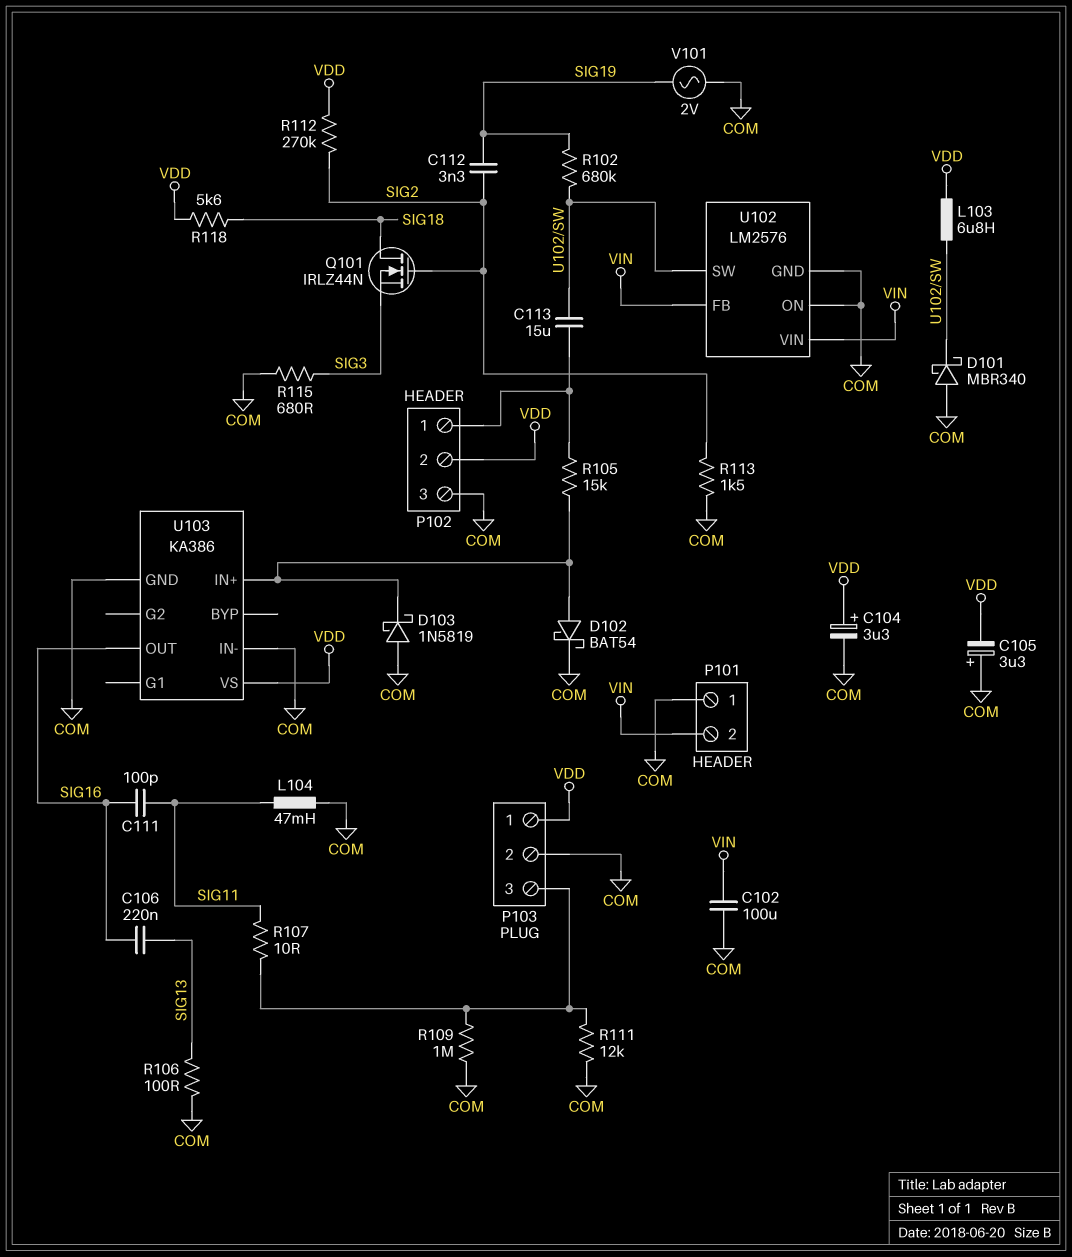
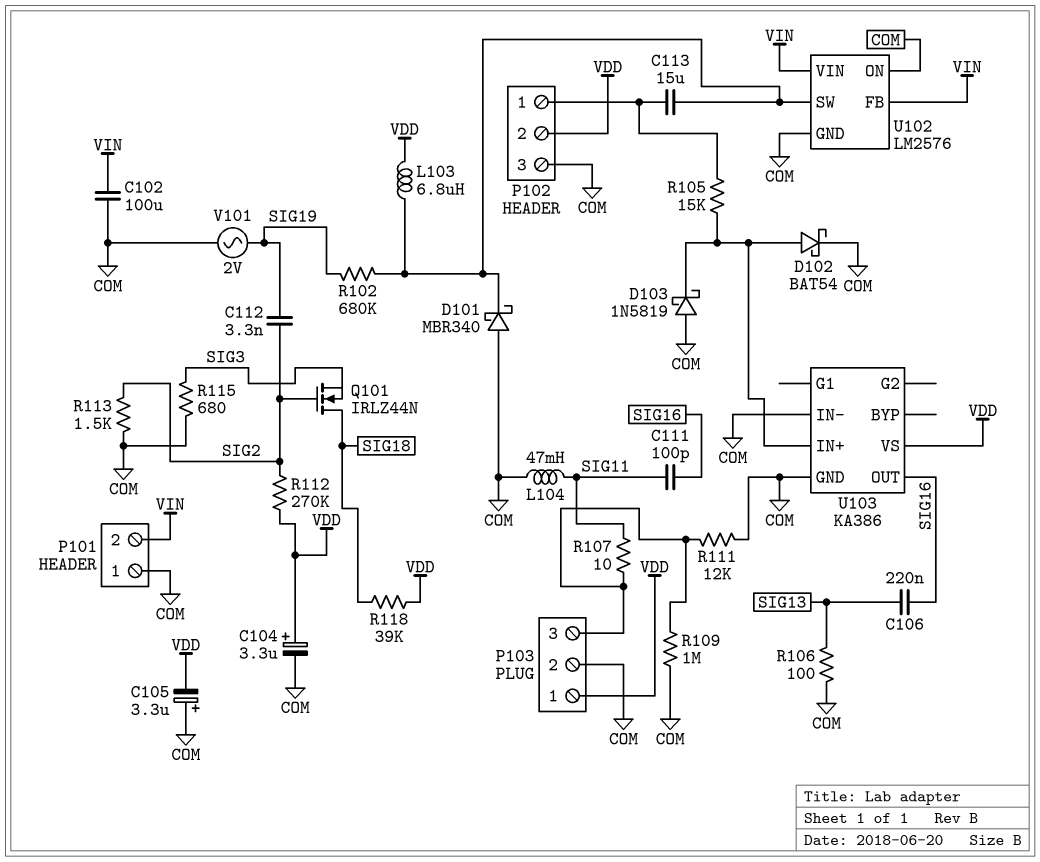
R118: 5.6k (SIG18, VDD) -> 39k (SIG18, VDD)

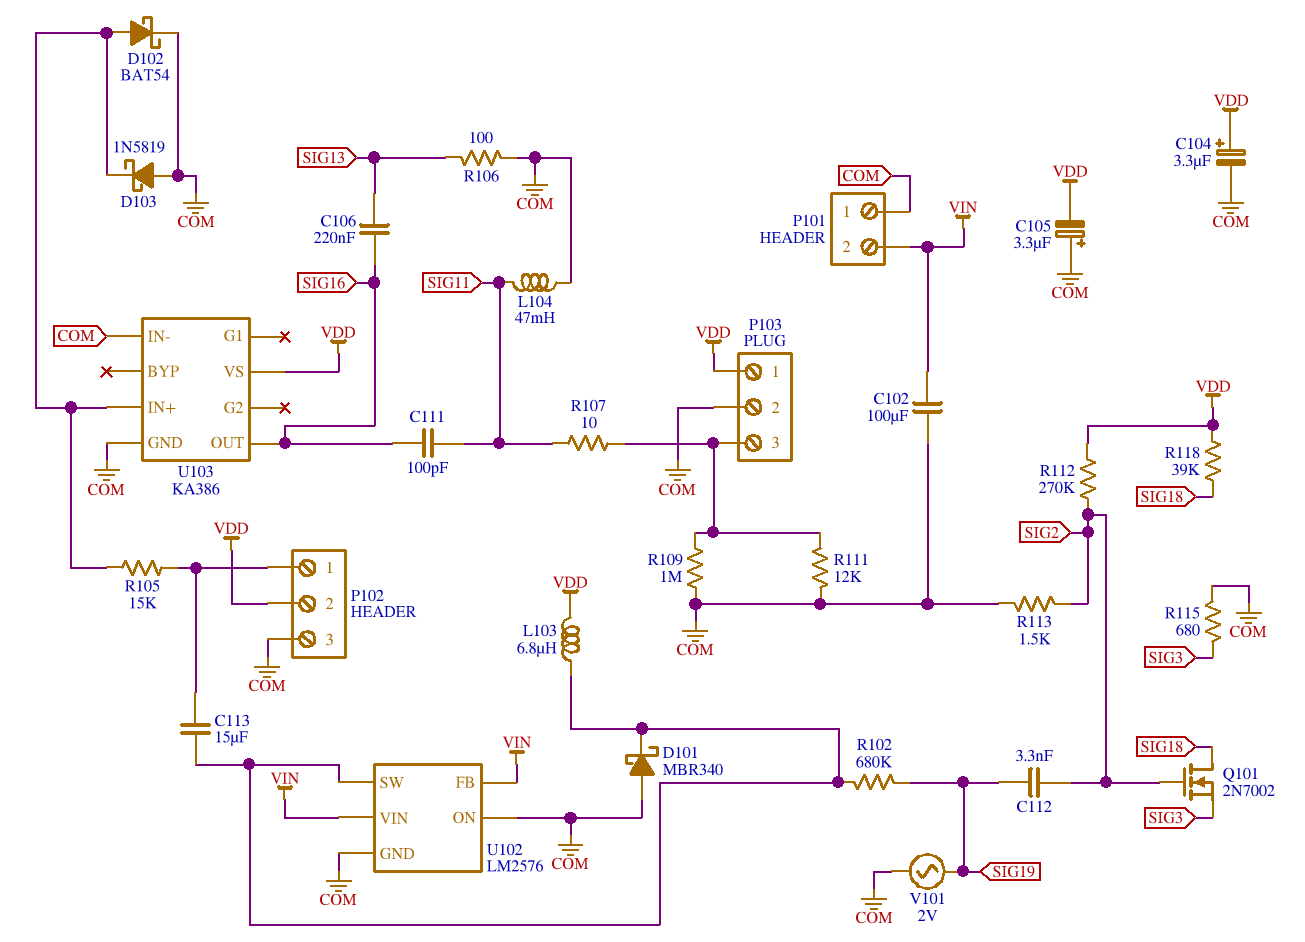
Q101: NMOS IRLZ44N (G SIG2, D SIG18, S SIG3) -> NMOS 2N7002 (G SIG2, D SIG18, S SIG3)

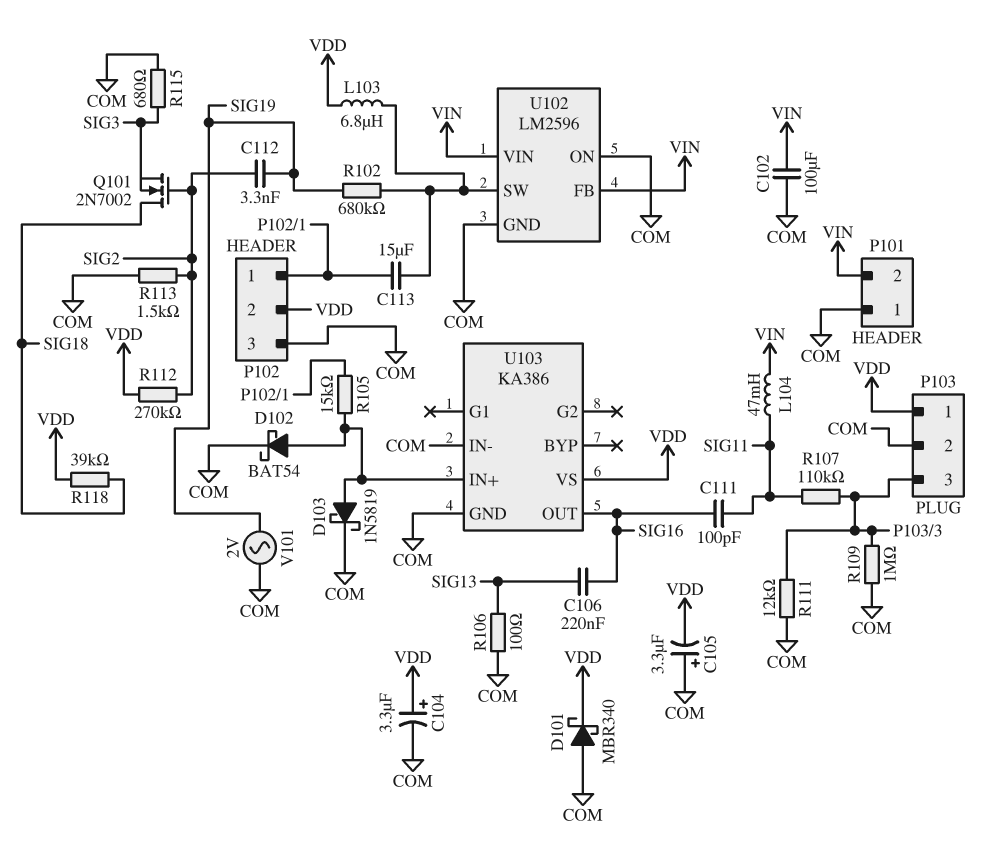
D101: schottky MBR340 (A COM, K U102/SW) -> schottky MBR340 (A COM, K VDD)
D103: schottky 1N5819 (A COM, K U103/IN+) -> schottky 1N5819 (A U103/IN+, K COM)
L104: 47mH (COM, SIG11) -> 47mH (SIG11, VIN)
R107: 10 (P103/3, SIG11) -> 110k (P103/3, SIG11)
U102: LM2576 -> LM2596

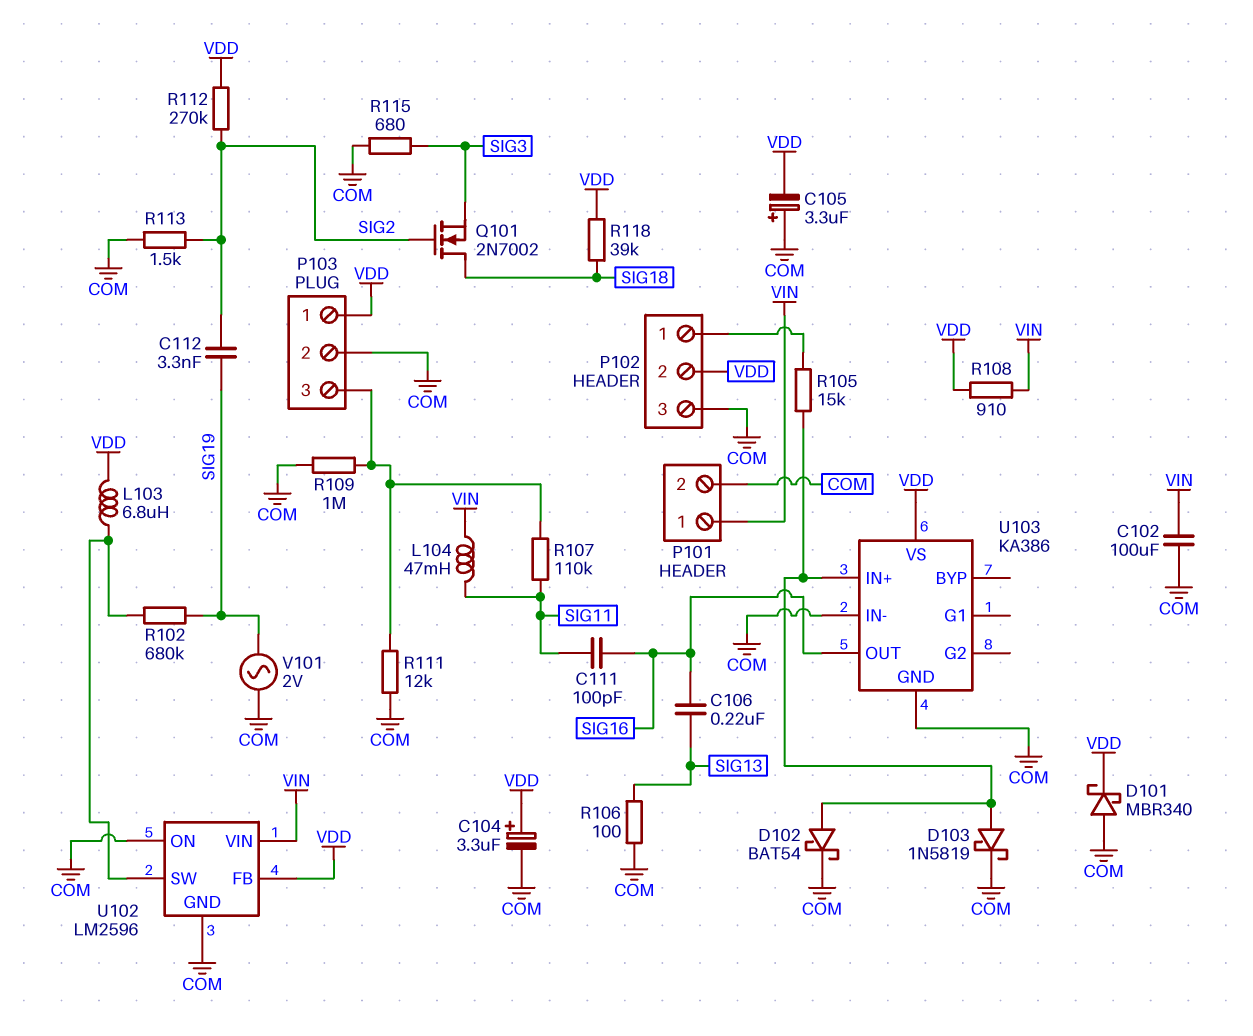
C113: 15uF (P102/1, U102/SW) -> none
P101 pin 1: COM -> VIN
P101 pin 2: VIN -> COM
R108: none -> 910 (VDD, VIN)
U102 pin FB: VIN -> VDD

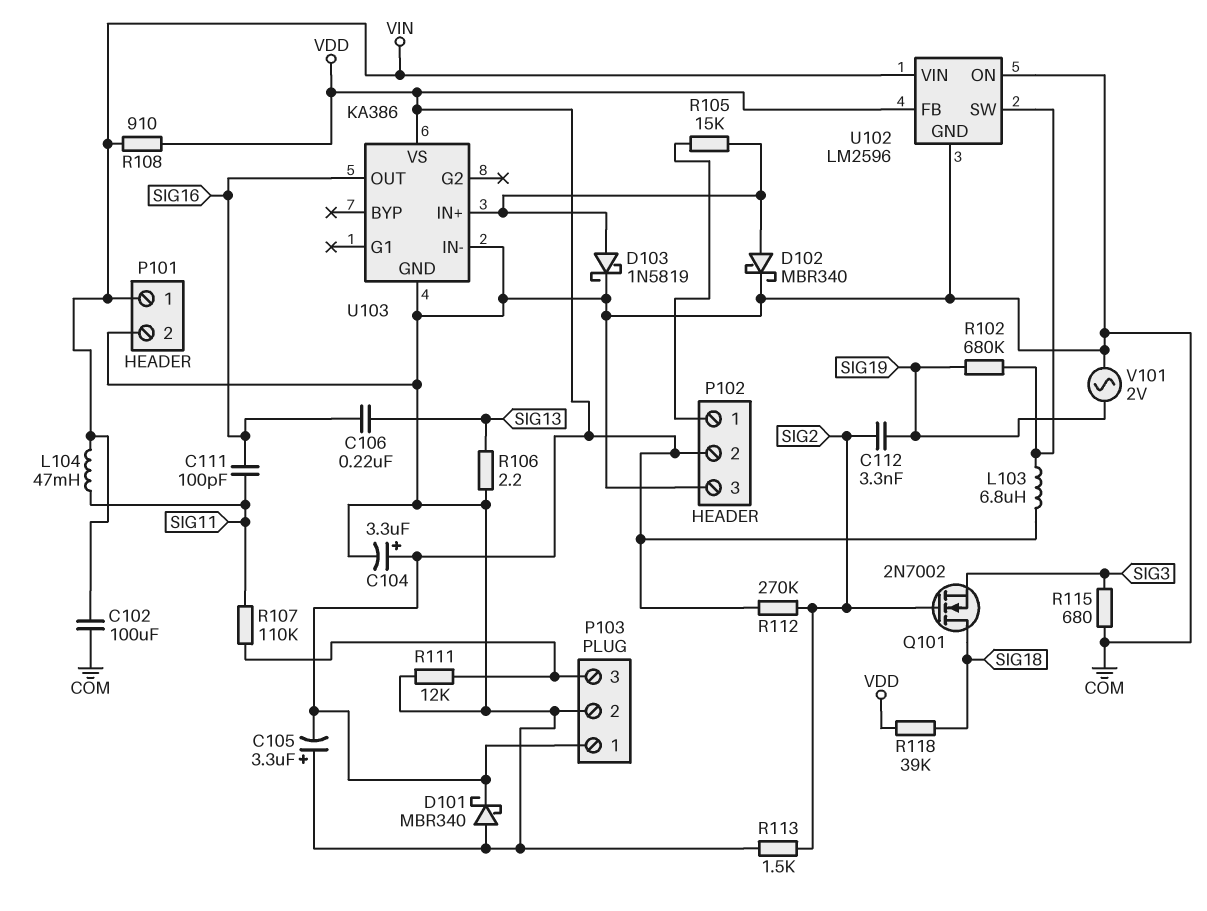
D102: schottky BAT54 (A U103/IN+, K COM) -> schottky MBR340 (A U103/IN+, K COM)
R106: 100 (COM, SIG13) -> 2.2 (COM, SIG13)
R109: 1M (COM, P103/3) -> none

